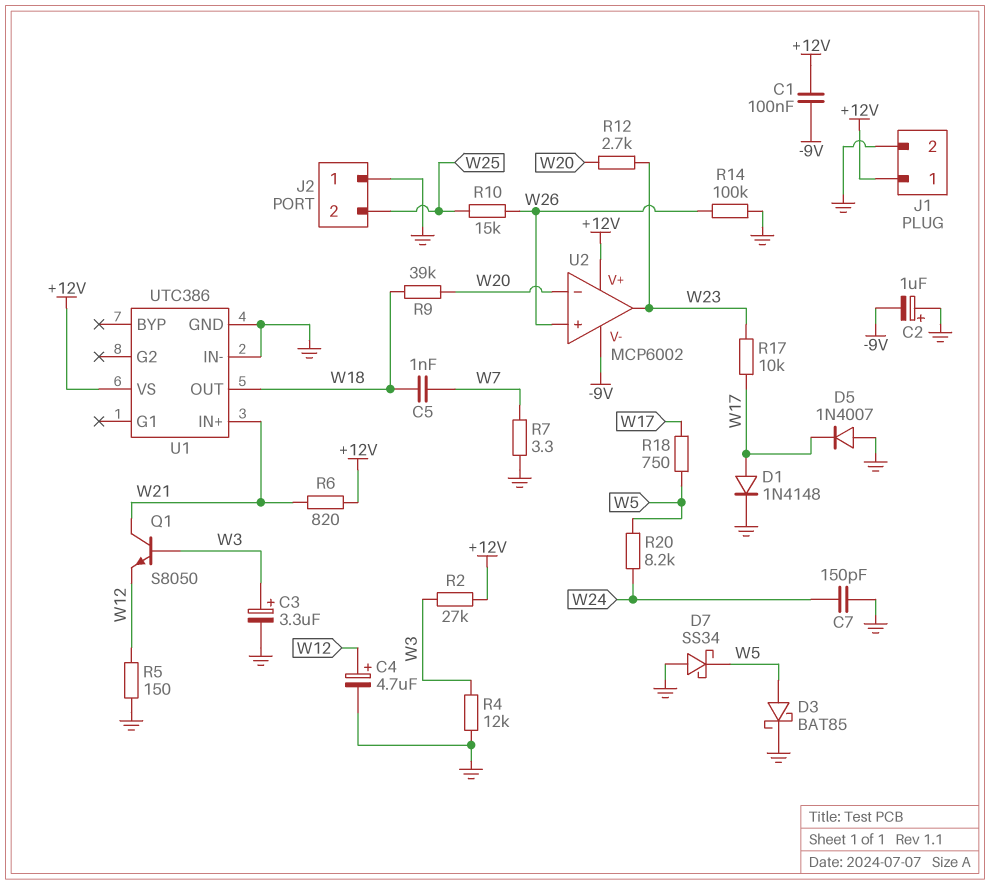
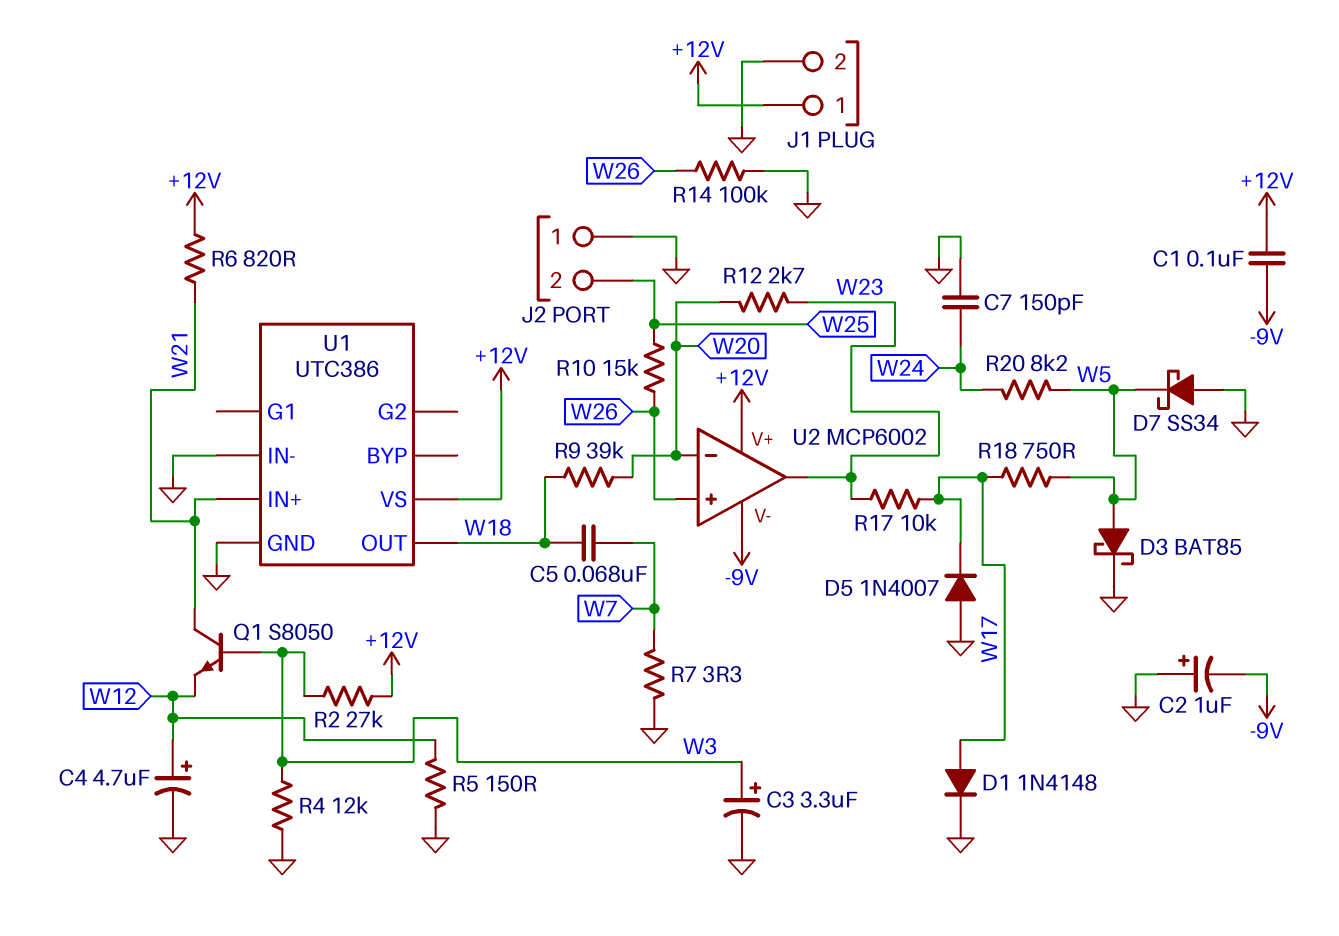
C5: 1nF (W7, W18) -> 68nF (W7, W18)

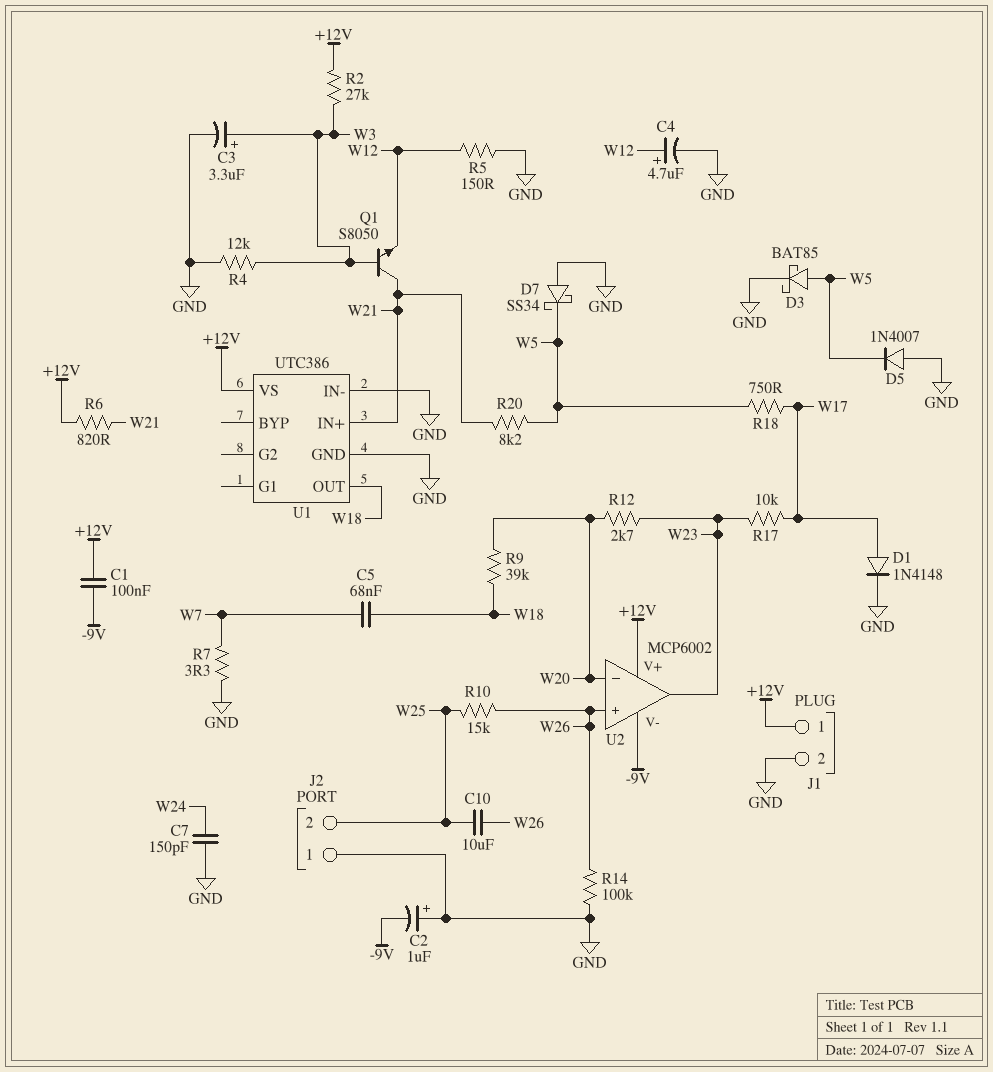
C10: none -> 10uF (W25, W26)
D5: diode 1N4007 (A GND, K W17) -> diode 1N4007 (A GND, K W5)
R20: 8.2k (W5, W24) -> 8.2k (W5, W21)

